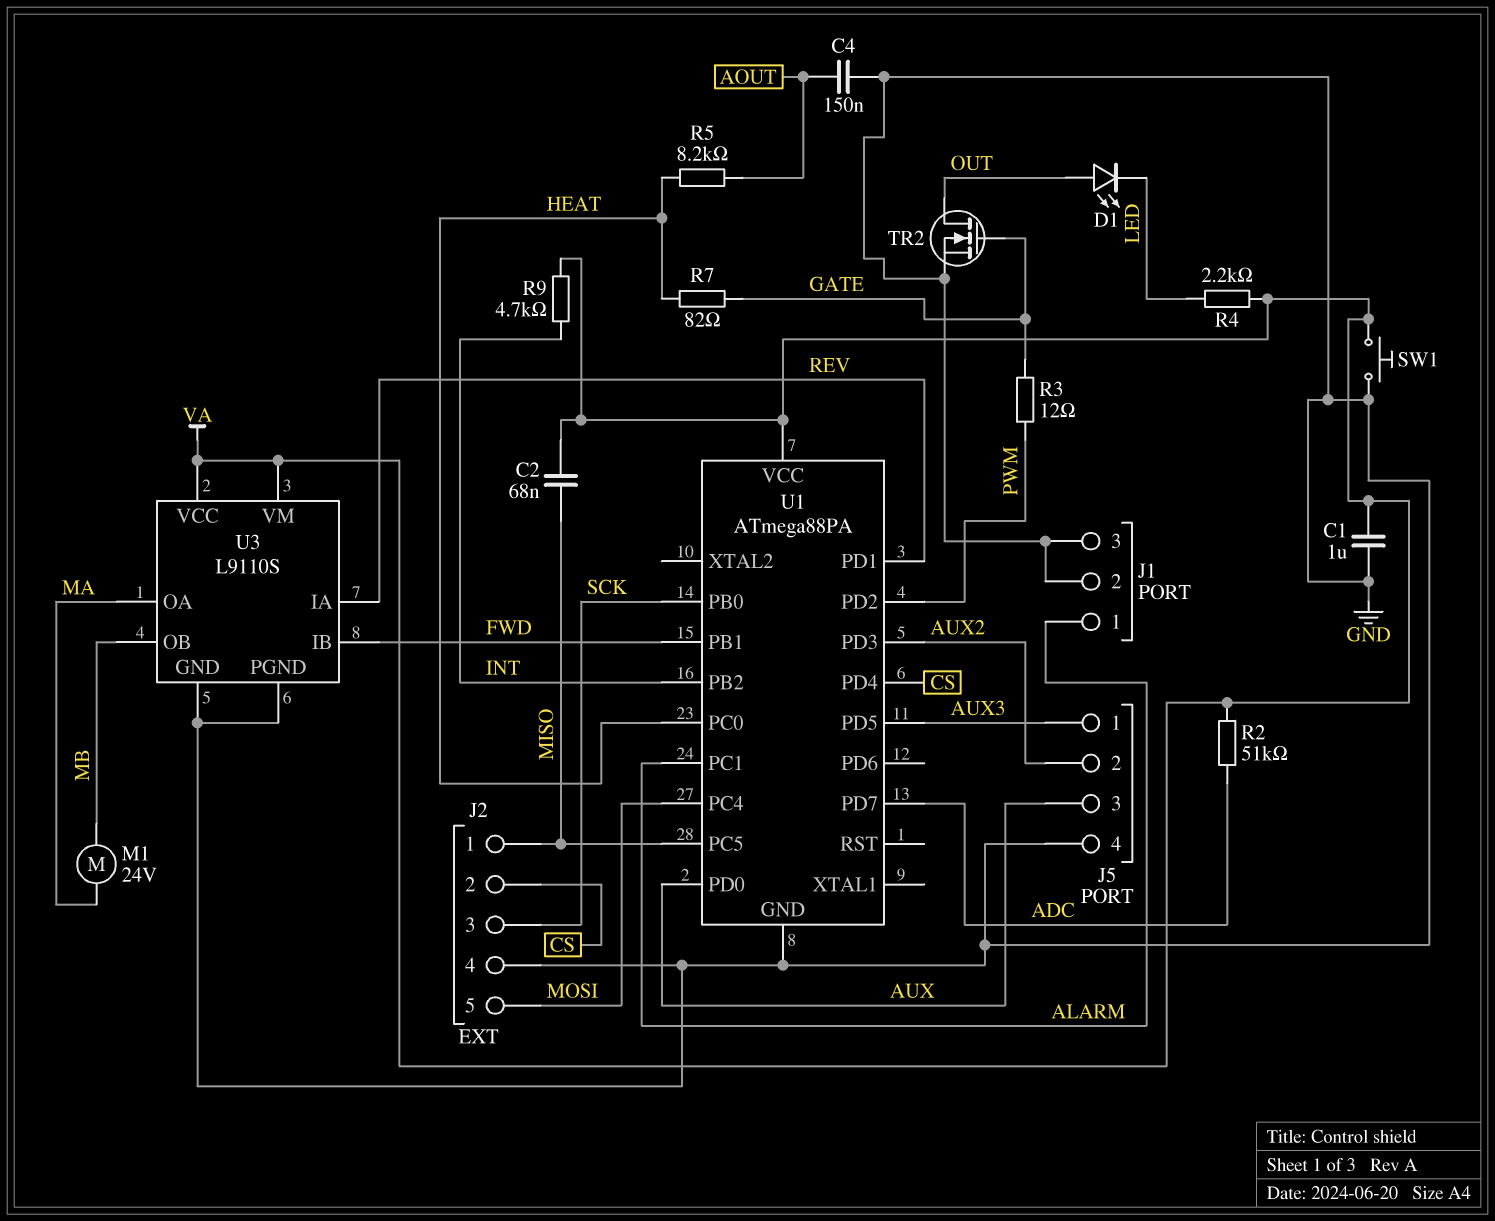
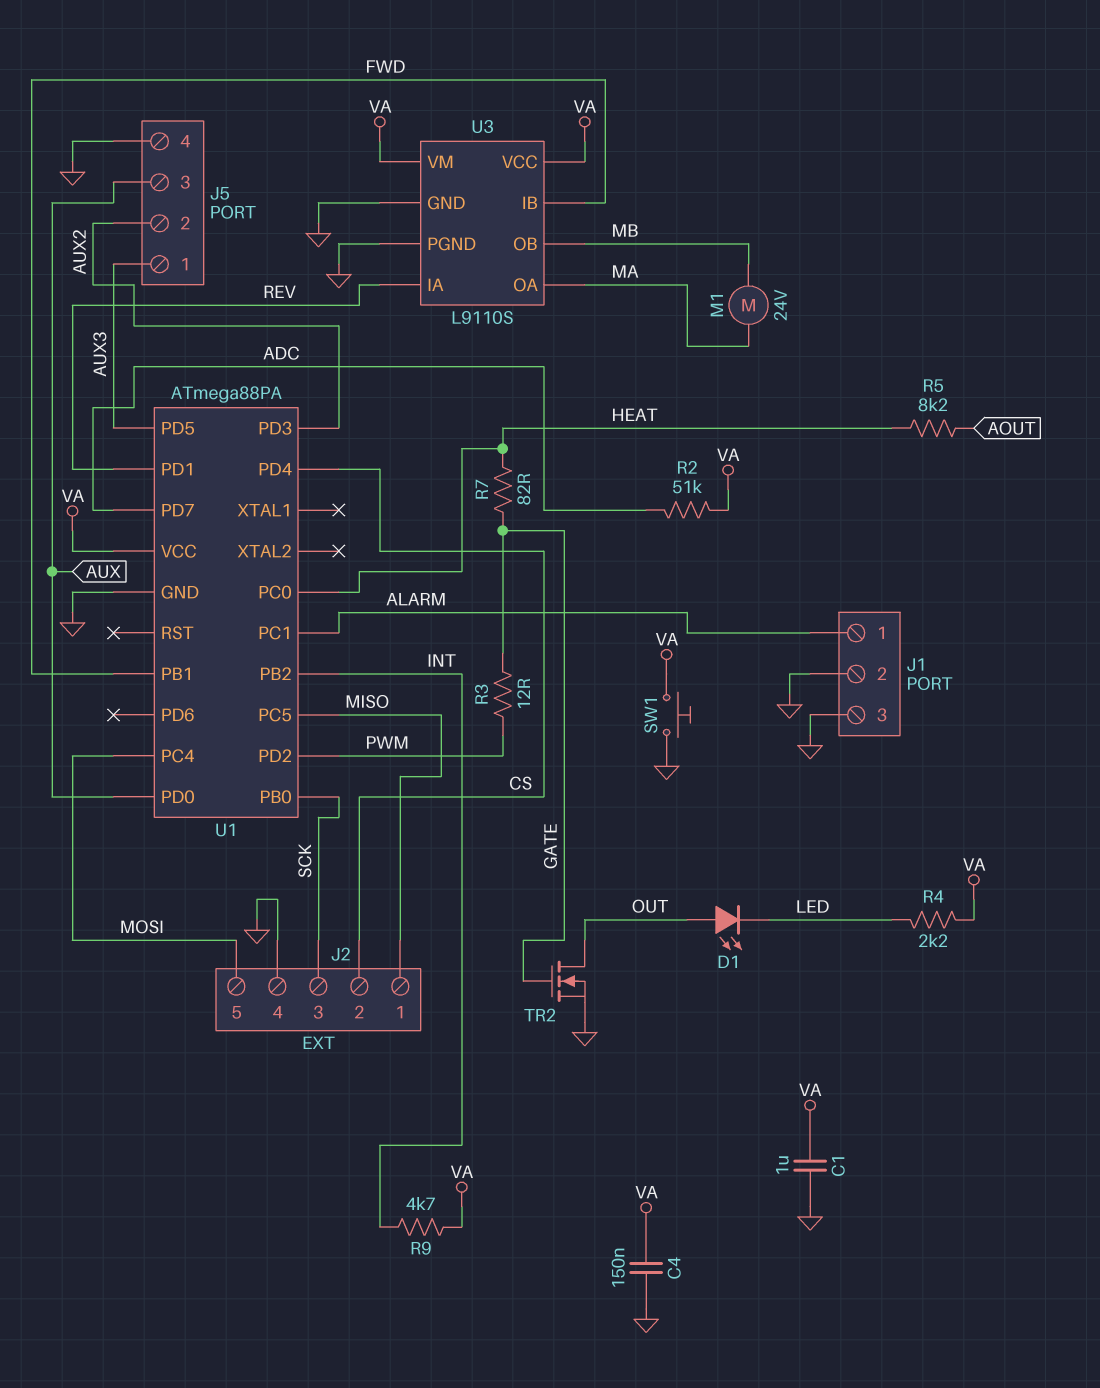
C2: 68nF (MISO, VA) -> none
C4: 150nF (AOUT, GND) -> 150nF (GND, VA)

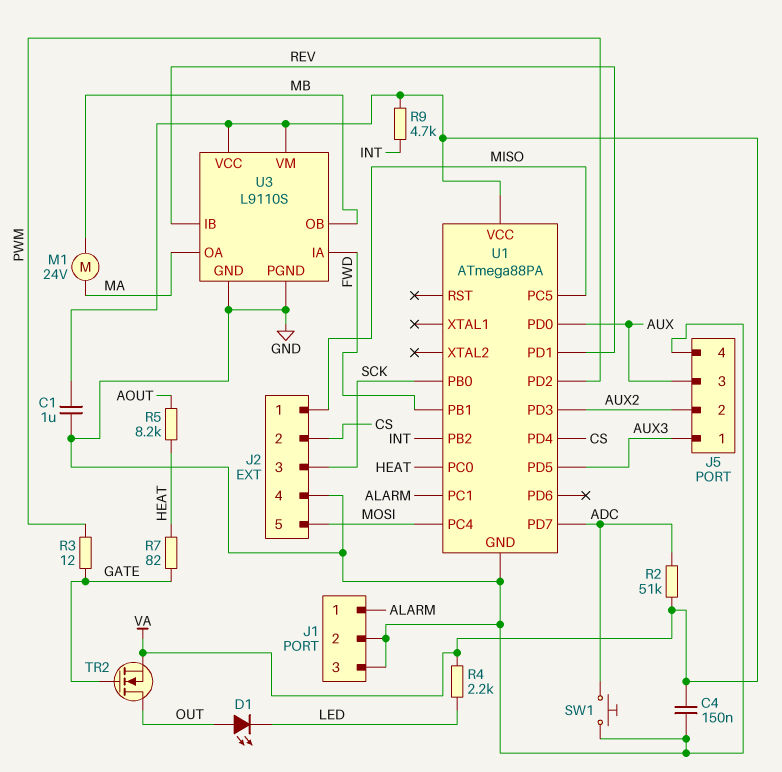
SW1: button (GND, VA) -> button (ADC, GND)
TR2: NMOS (G GATE, D OUT, S GND) -> NMOS (G GATE, D OUT, S VA)
U3 pin IA: REV -> FWD
U3 pin IB: FWD -> REV

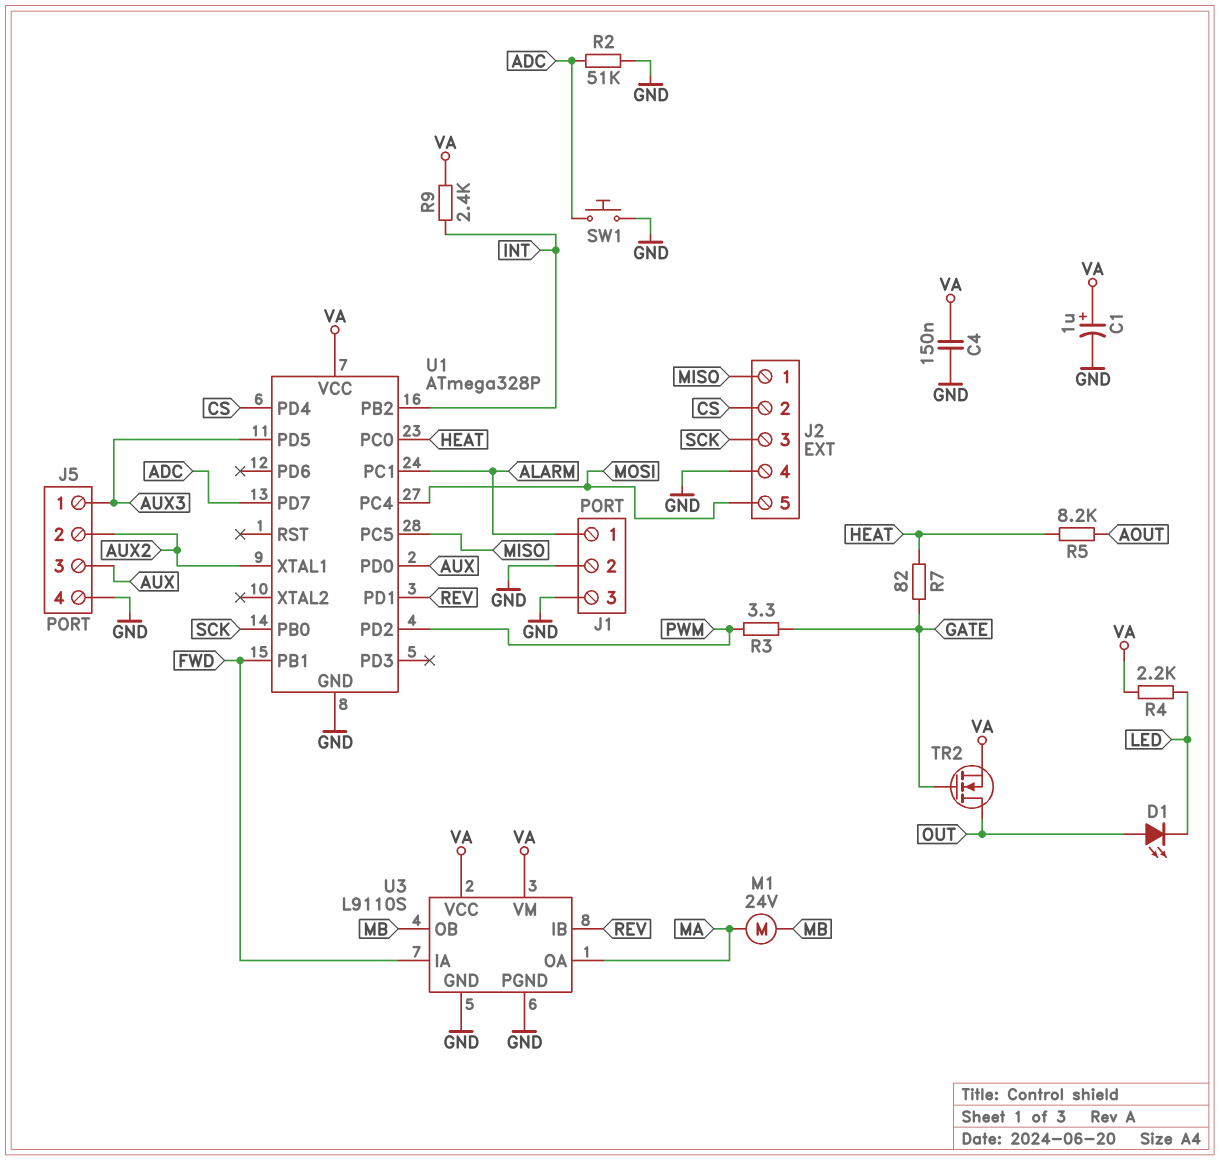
C1: 1uF (GND, VA) -> 1uF (plus VA, minus GND)
R2: 51k (ADC, VA) -> 51k (ADC, GND)
R3: 12 (GATE, PWM) -> 3.3 (GATE, PWM)
R9: 4.7k (INT, VA) -> 2.4k (INT, VA)
U1: ATmega88PA -> ATmega328P
U1 pin PD3: AUX2 -> none
U1 pin XTAL1: none -> AUX2

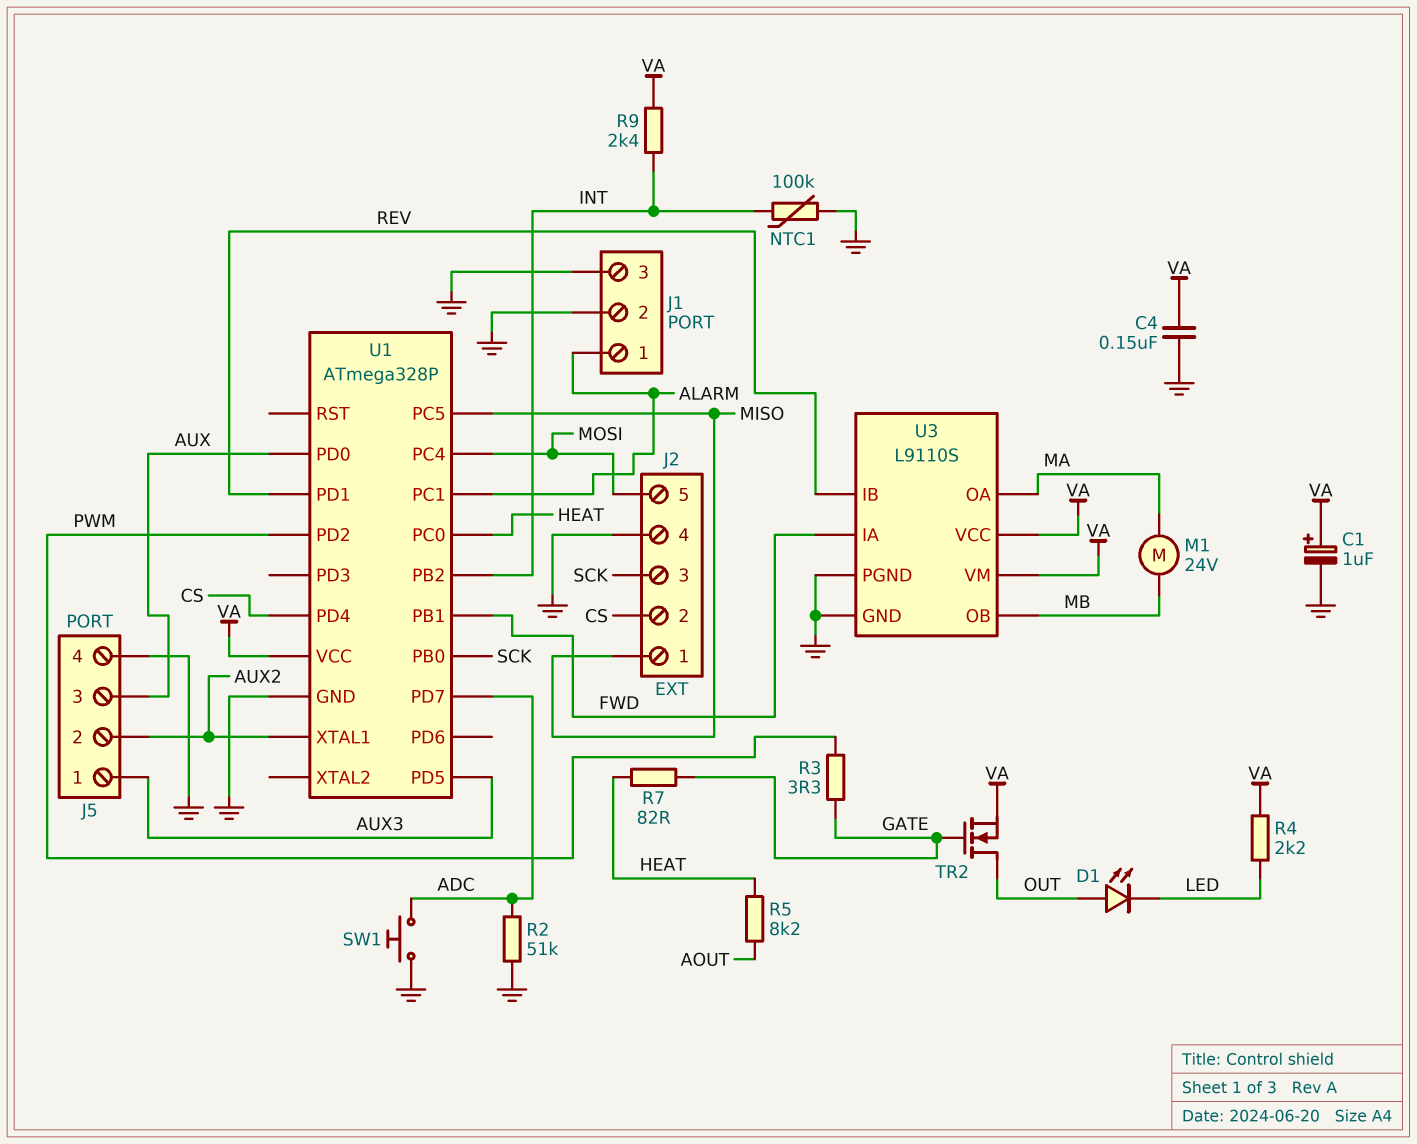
NTC1: none -> 100k (GND, INT)

